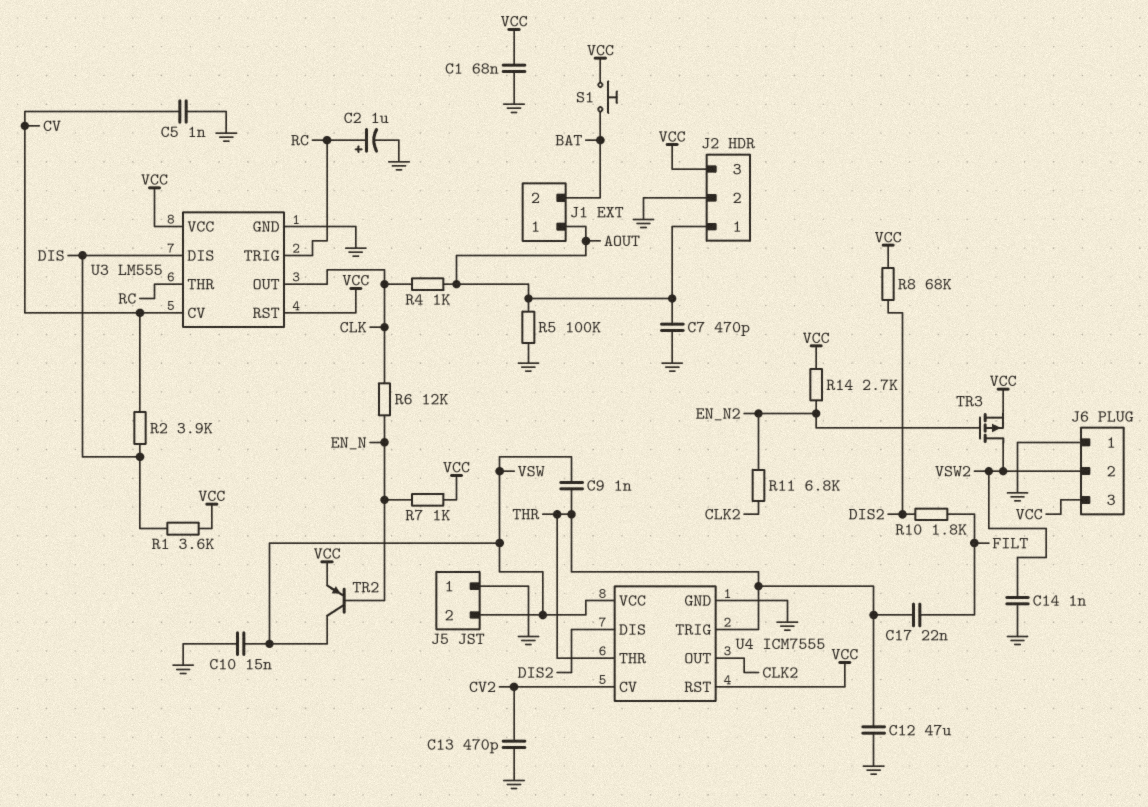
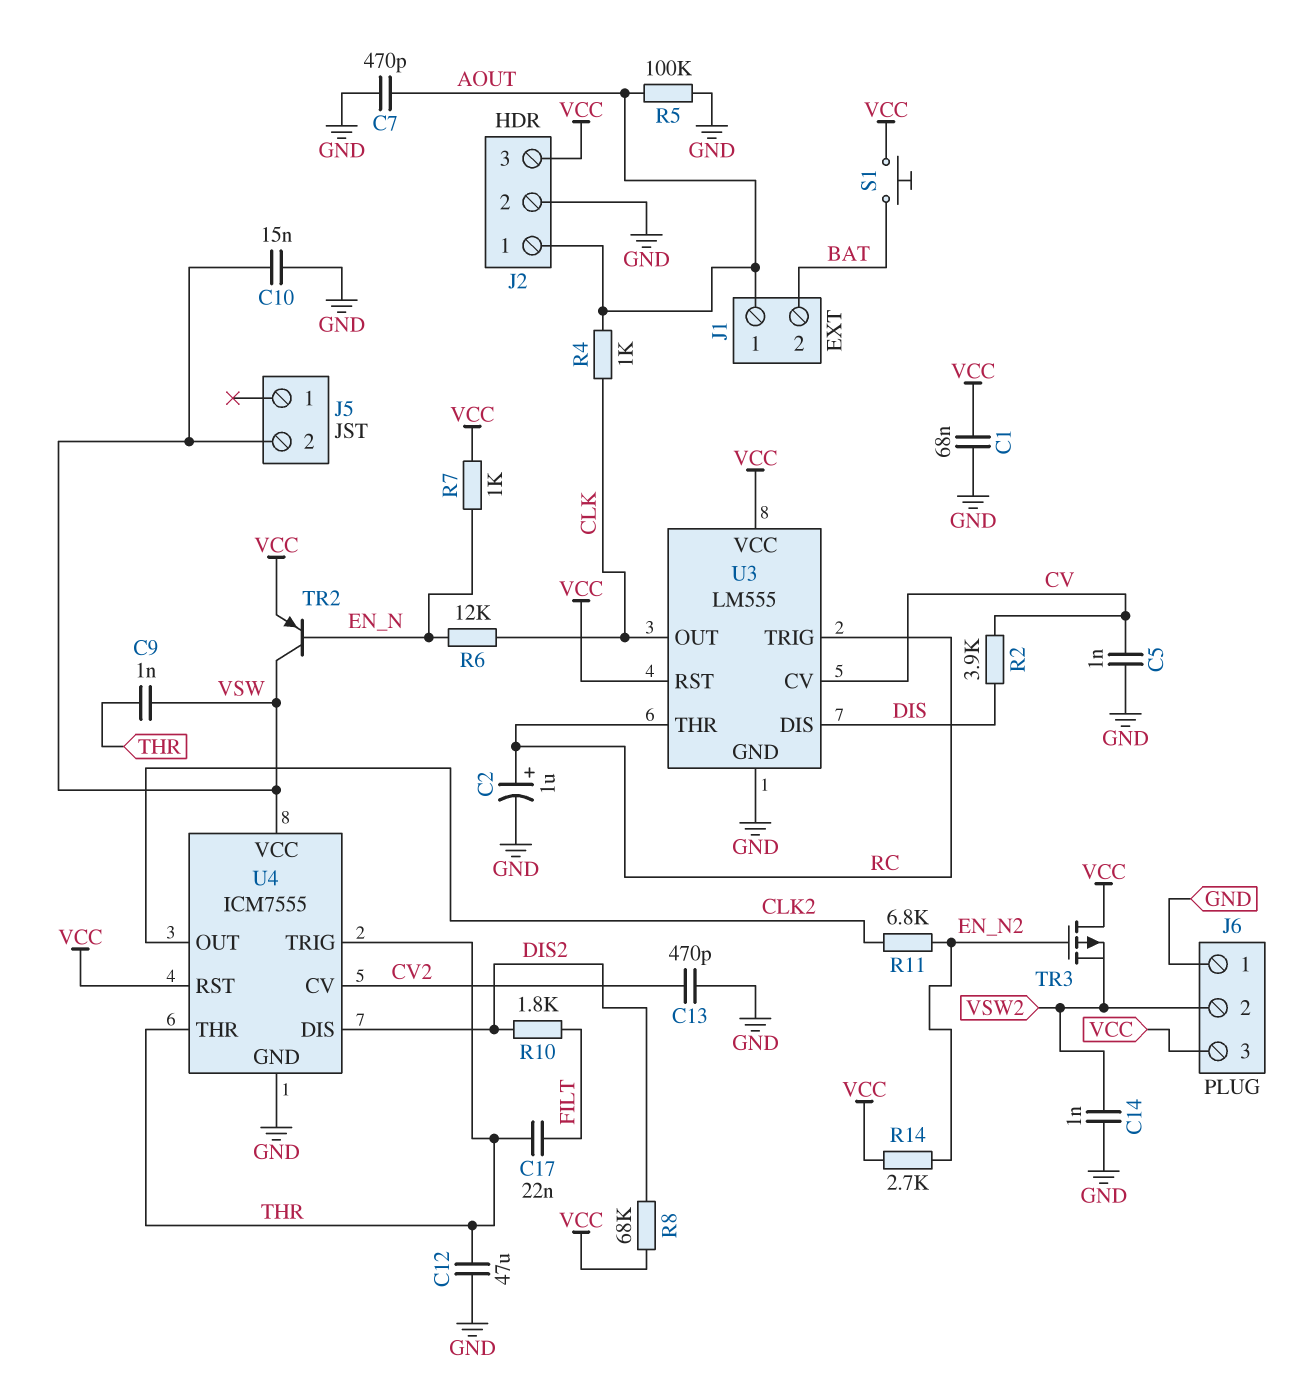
J5 pin 1: GND -> none
R1: 3.6k (DIS, VCC) -> none
TR3: PMOS (G EN_N2, D VSW2, S VCC) -> PMOS (G EN_N2, D VCC, S VSW2)

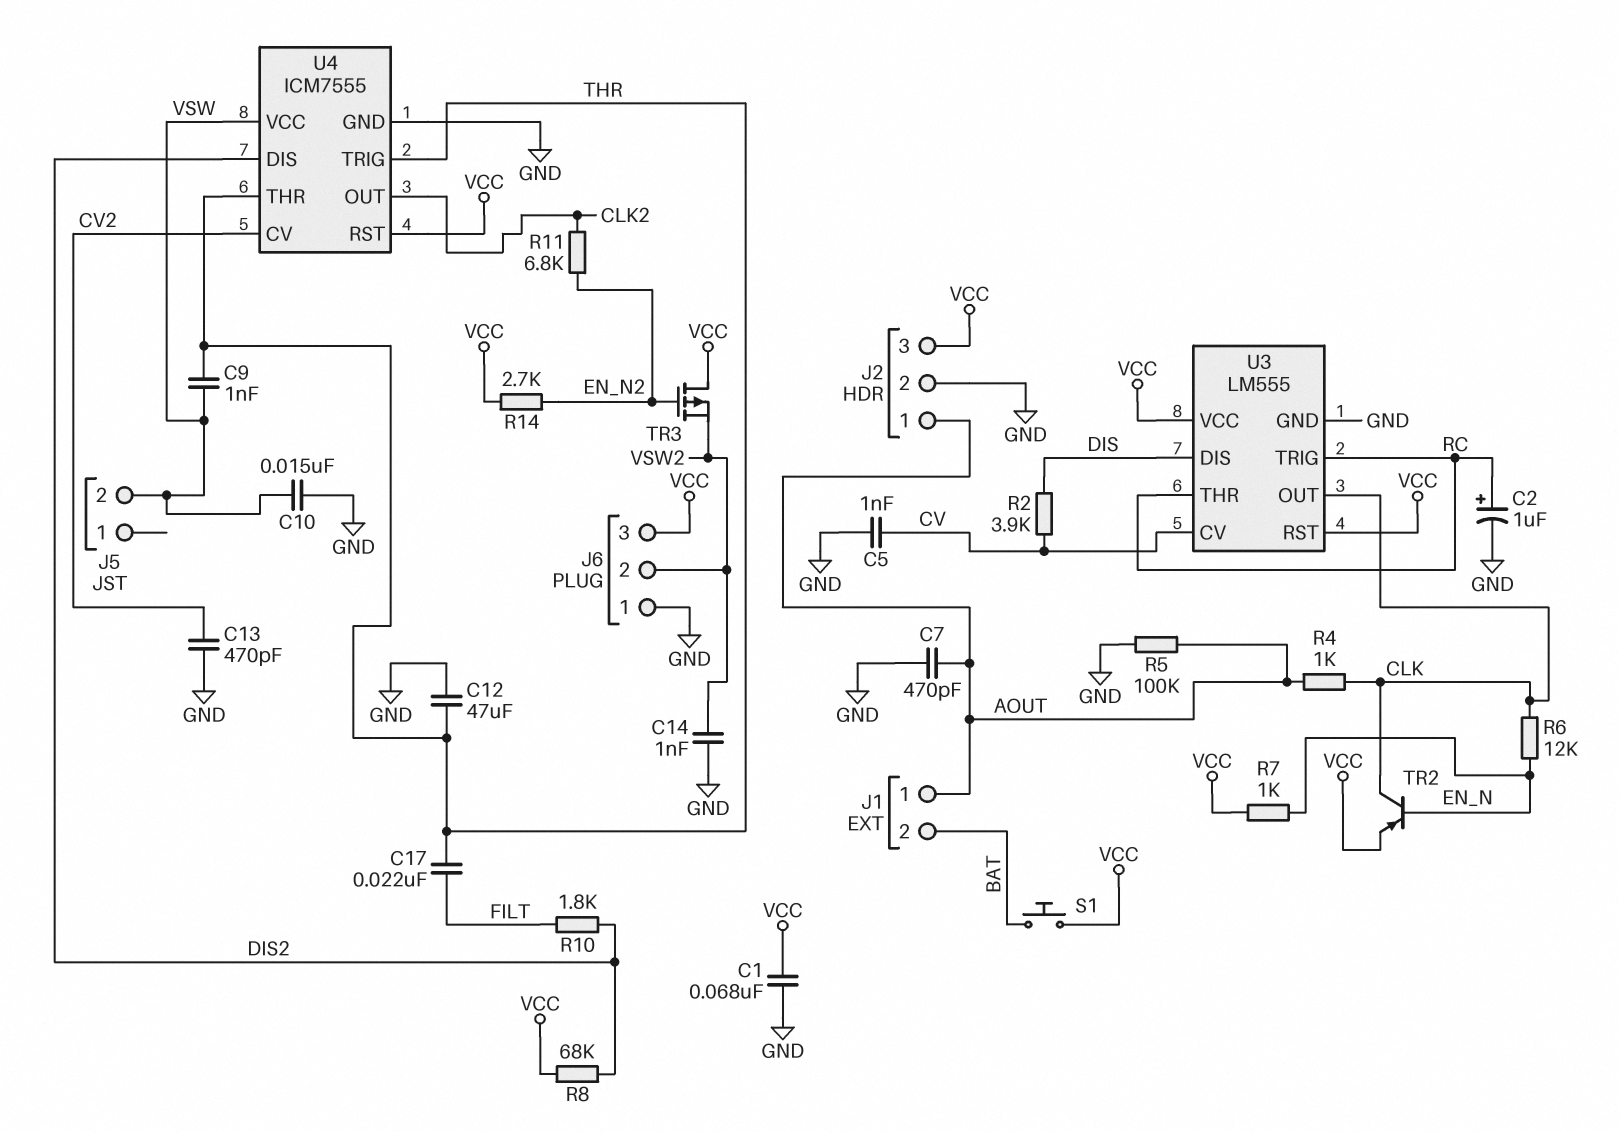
TR2: PNP (B EN_N, C VSW, E VCC) -> PNP (B EN_N, C CLK, E VCC)

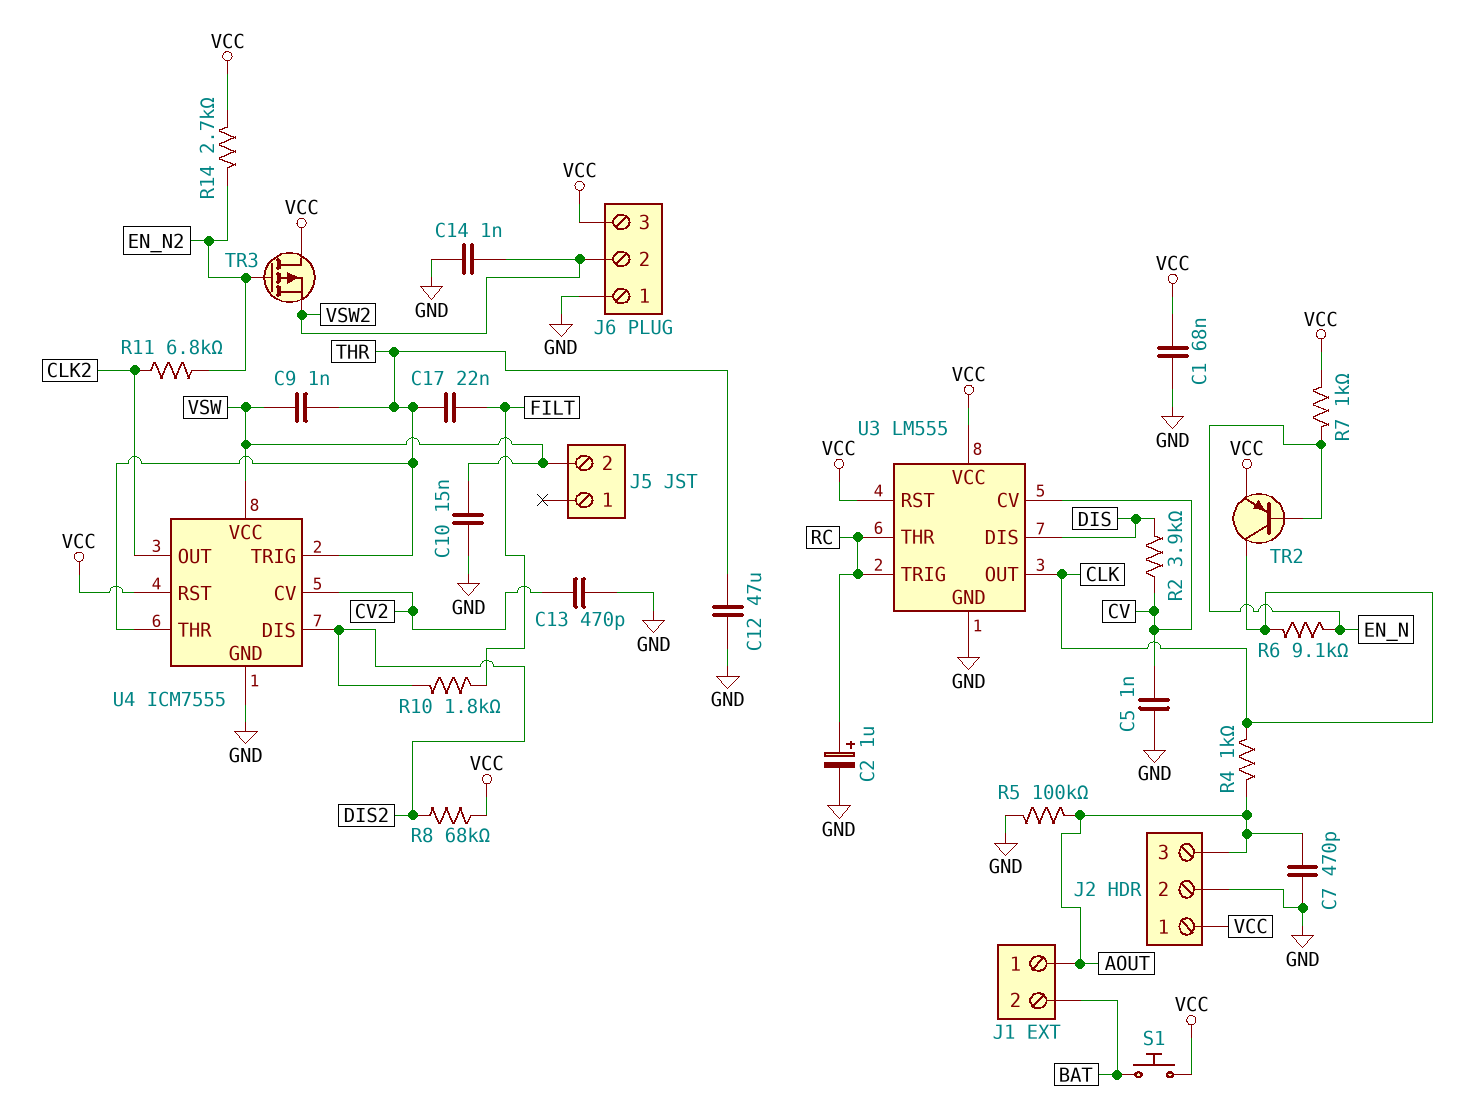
J2 pin 1: AOUT -> VCC
J2 pin 3: VCC -> AOUT
R6: 12k (CLK, EN_N) -> 9.1k (CLK, EN_N)

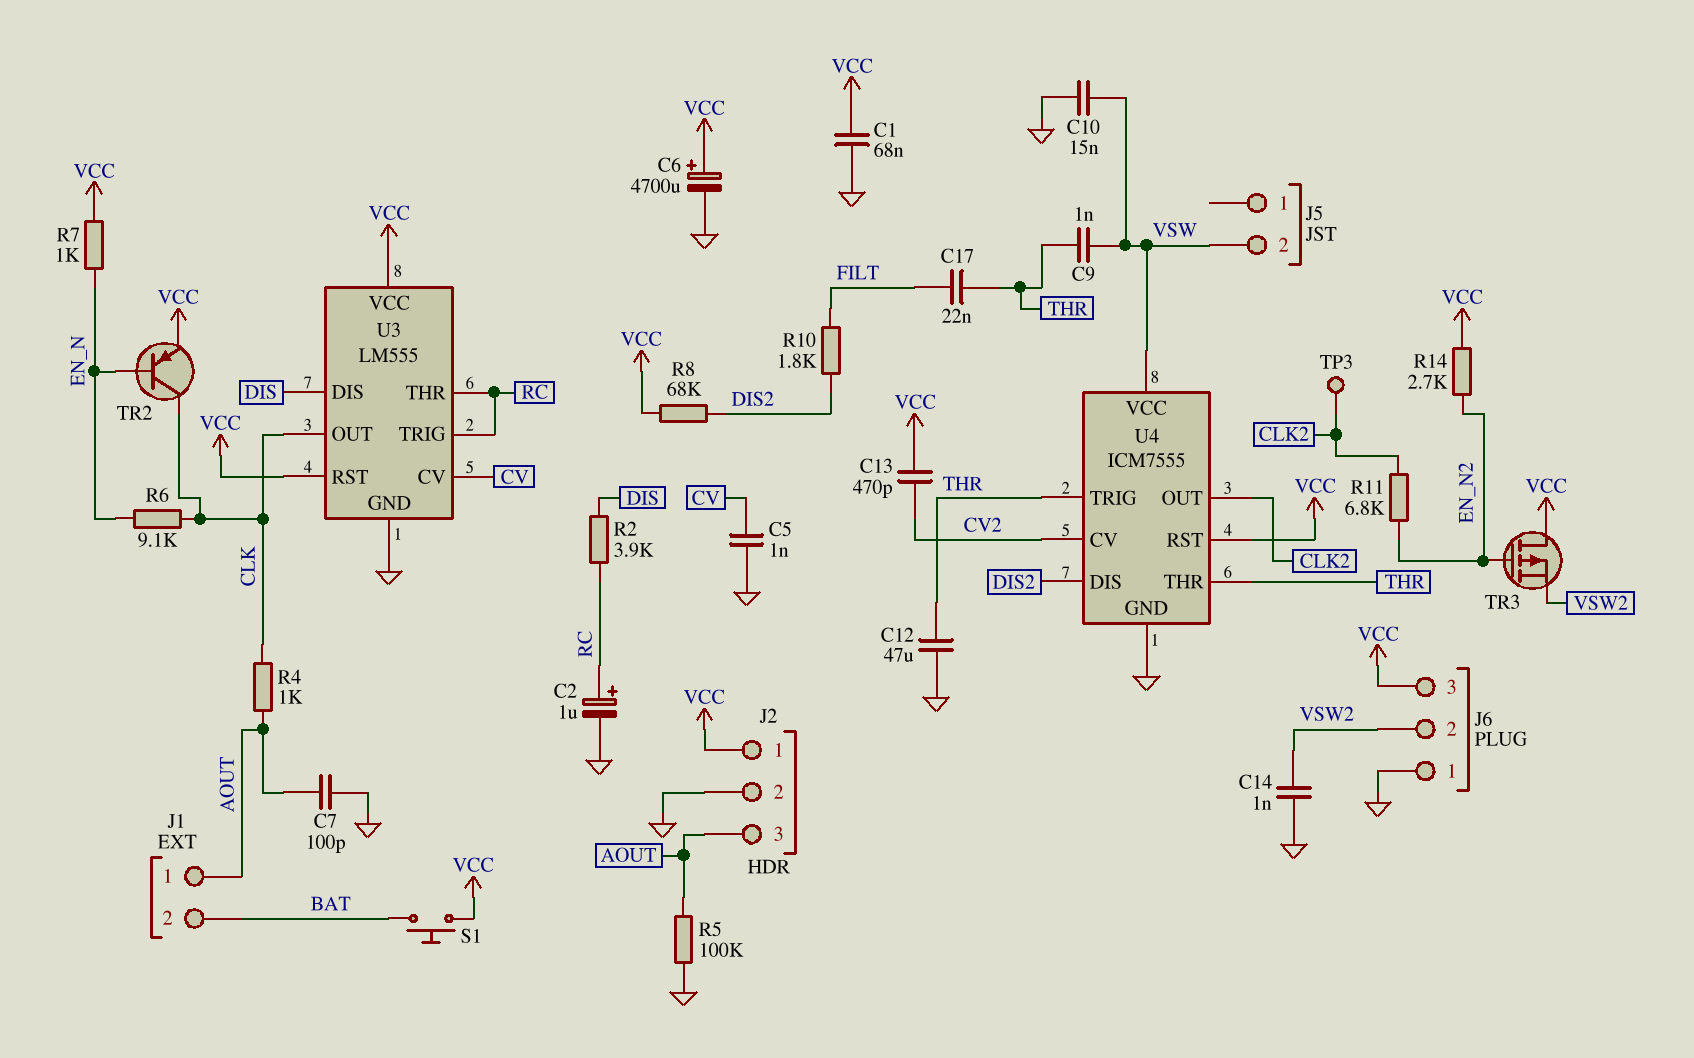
C6: none -> 4700uF (plus VCC, minus GND)
C7: 470pF (AOUT, GND) -> 100pF (AOUT, GND)
C13: 470pF (CV2, GND) -> 470pF (CV2, VCC)
R2: 3.9k (CV, DIS) -> 3.9k (DIS, RC)
TP3: none -> test point (CLK2)

